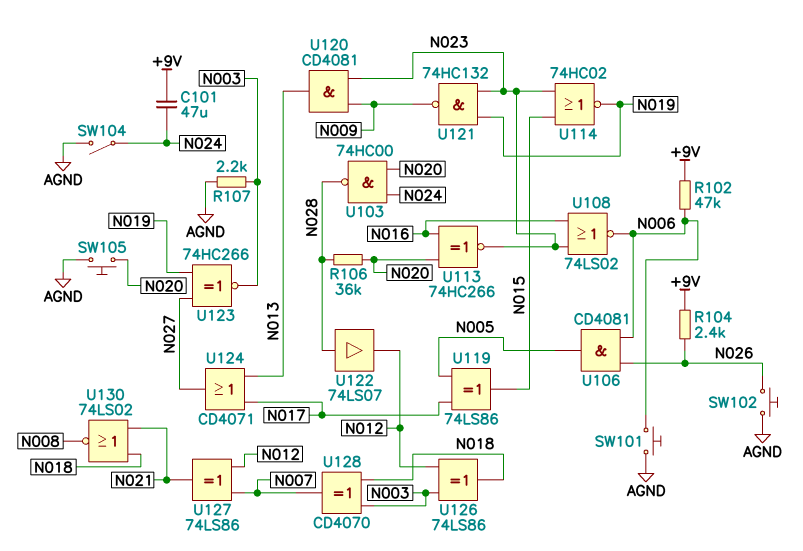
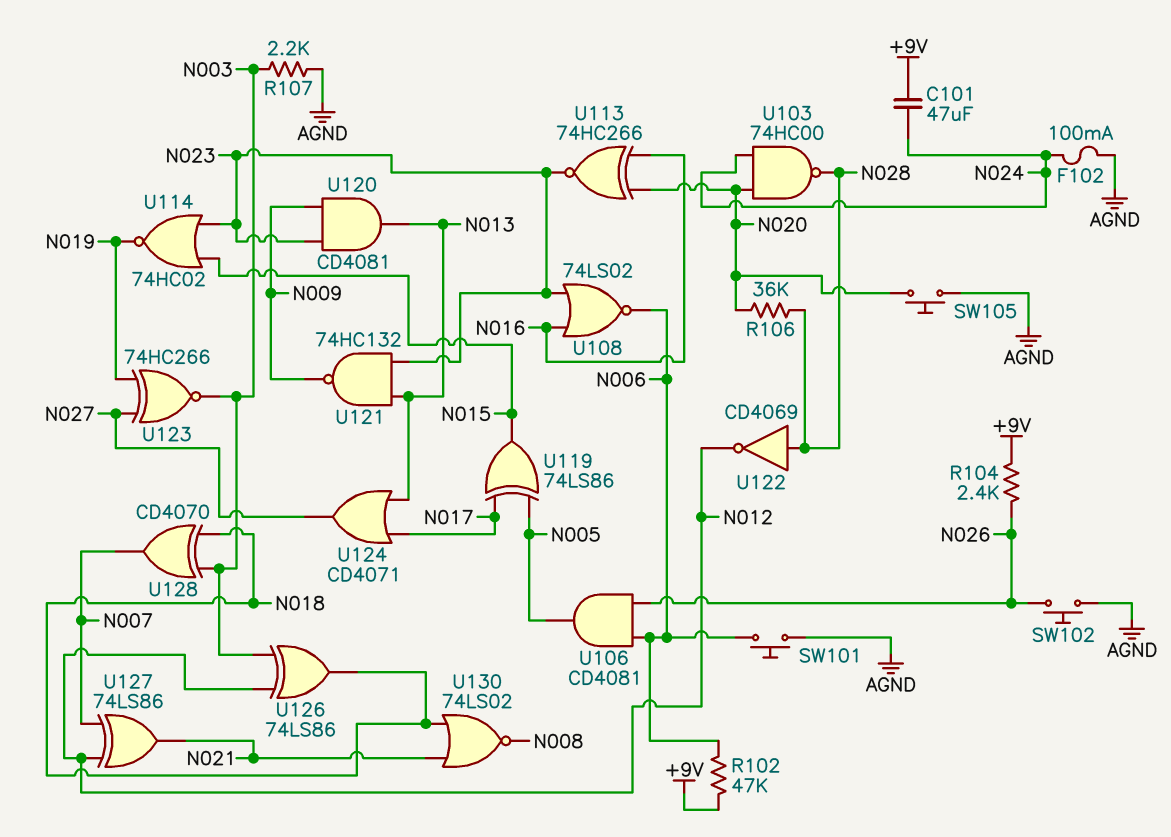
F102: none -> 100mA (AGND, N024)
SW104: switch (AGND, N024) -> none
U121: NAND 74HC132 (in N019, in N023, out N009) -> NAND 74HC132 (in N013, in N023, out N009)
U122: buffer 74LS07 (in N028, out N012) -> NOT CD4069 (in N028, out N012)

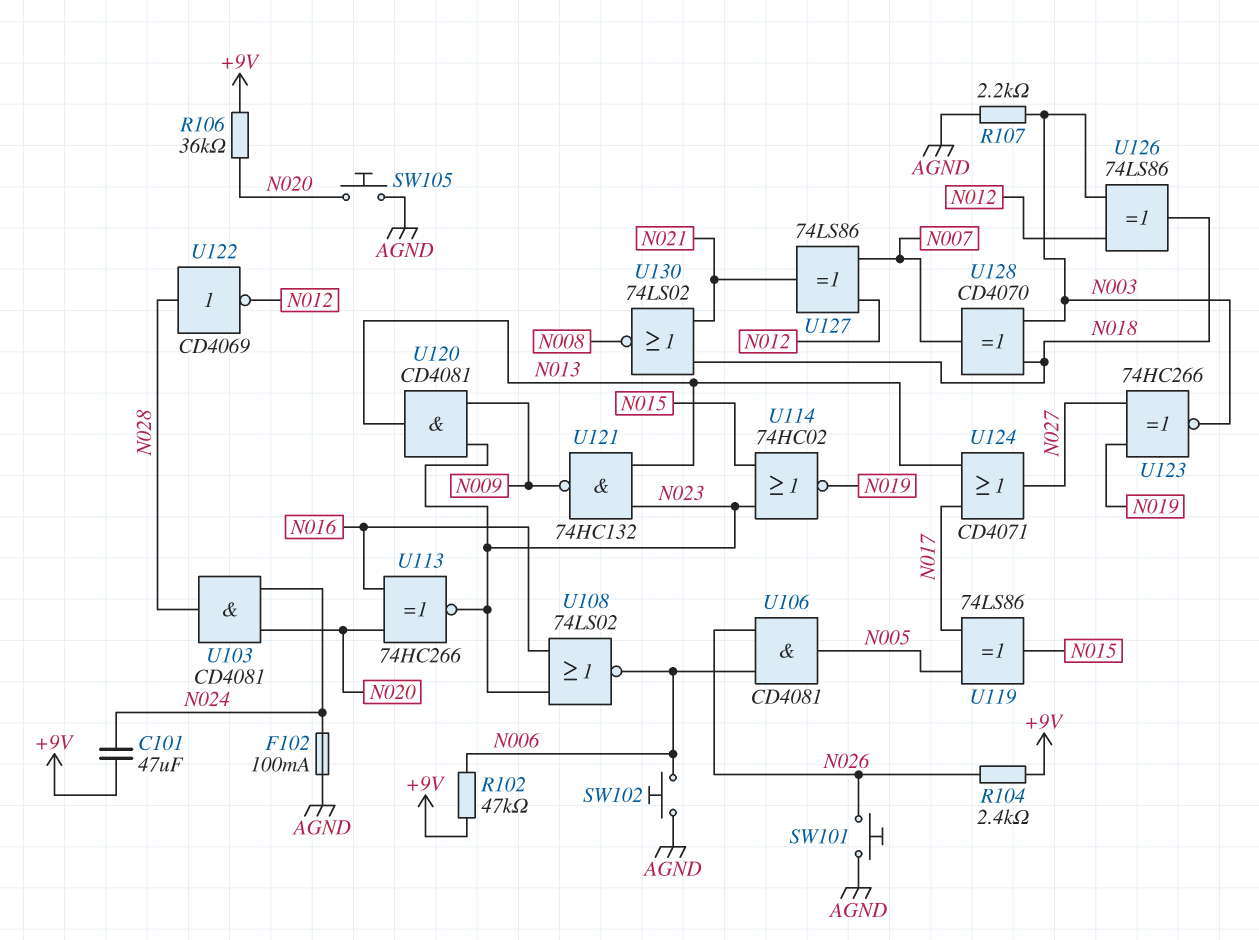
R106: 36k (N020, N028) -> 36k (+9V, N020)
SW101: button (AGND, N006) -> button (AGND, N026)
SW102: button (AGND, N026) -> button (AGND, N006)
U103: NAND 74HC00 (in N020, in N024, out N028) -> AND CD4081 (in N020, in N024, out N028)

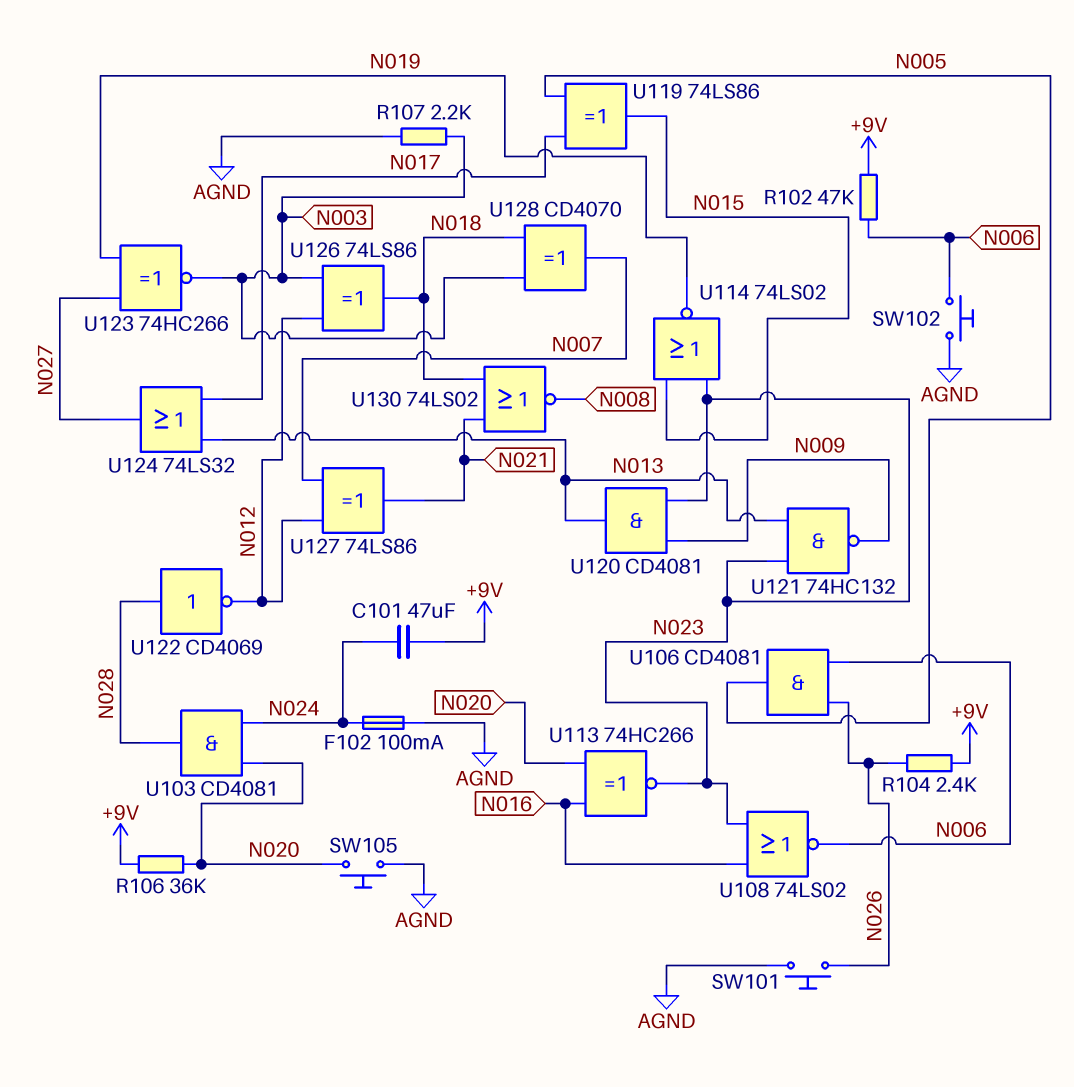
U114: NOR 74HC02 (in N015, in N023, out N019) -> NOR 74LS02 (in N015, in N023, out N019)
U124: OR CD4071 (in N013, in N017, out N027) -> OR 74LS32 (in N013, in N017, out N027)

